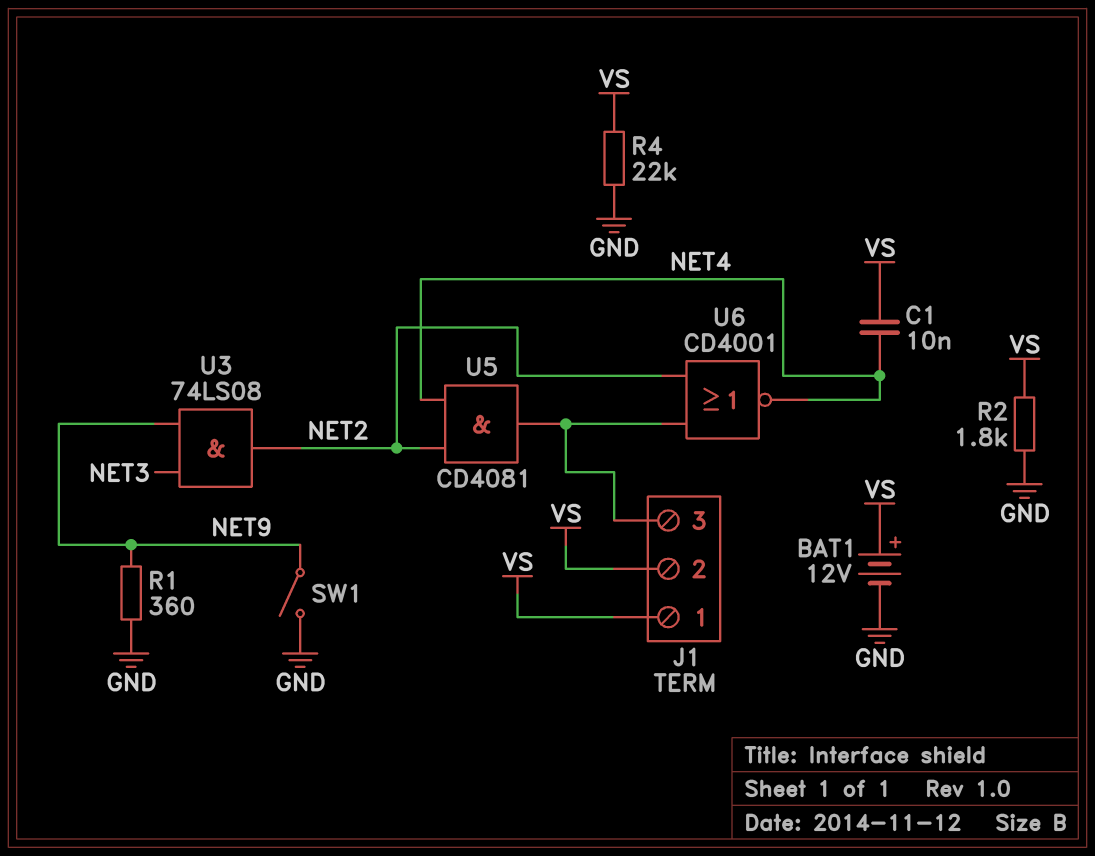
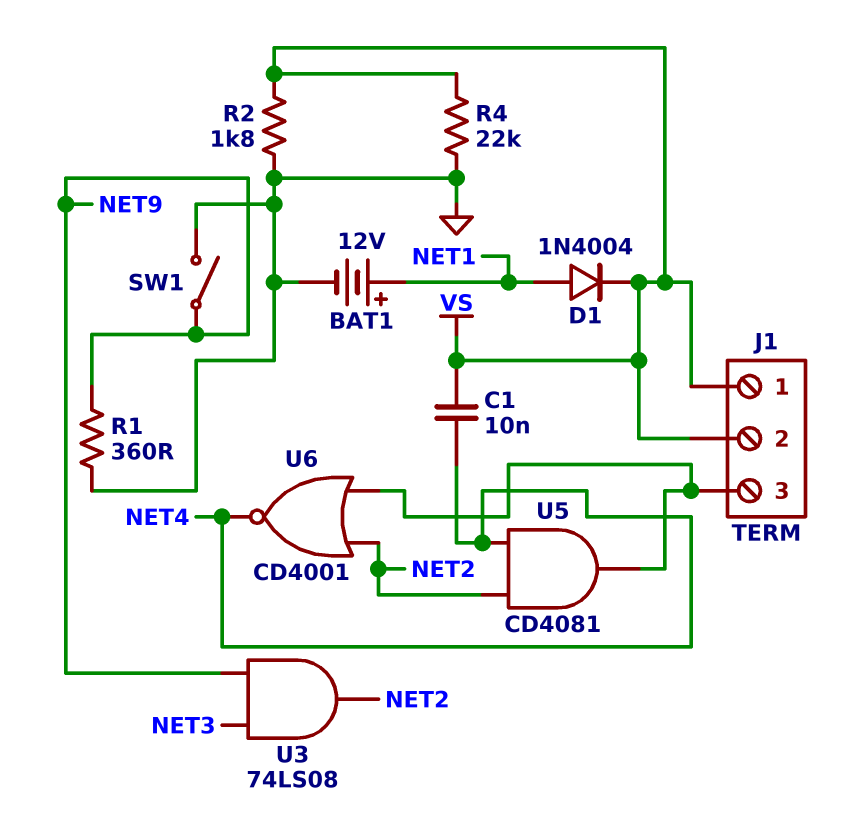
BAT1: 12V (plus VS, minus GND) -> 12V (plus NET1, minus GND)
D1: none -> diode 1N4004 (A NET1, K VS)

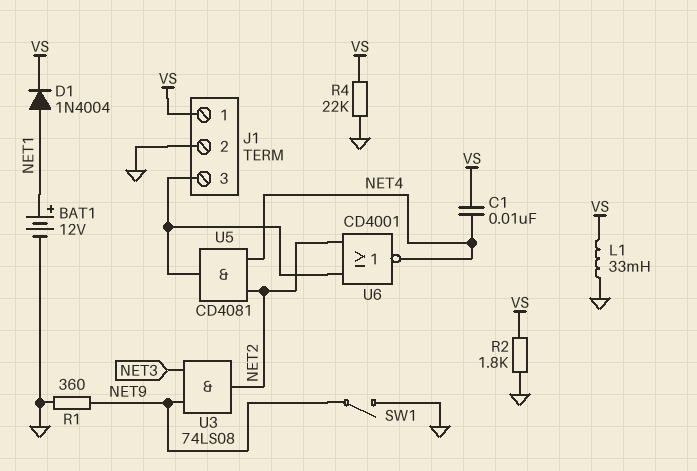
J1 pin 2: VS -> GND
L1: none -> 33mH (GND, VS)

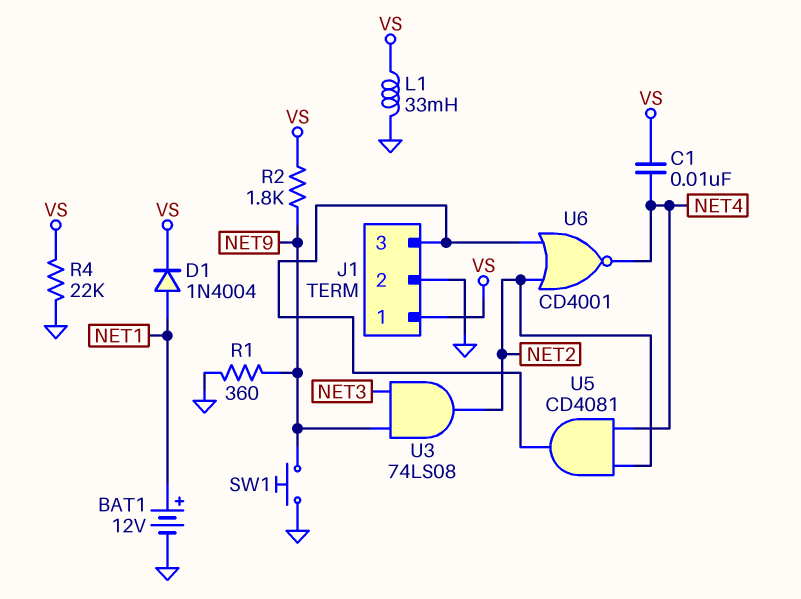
R2: 1.8k (GND, VS) -> 1.8k (NET9, VS)
SW1: switch (GND, NET9) -> button (GND, NET9)

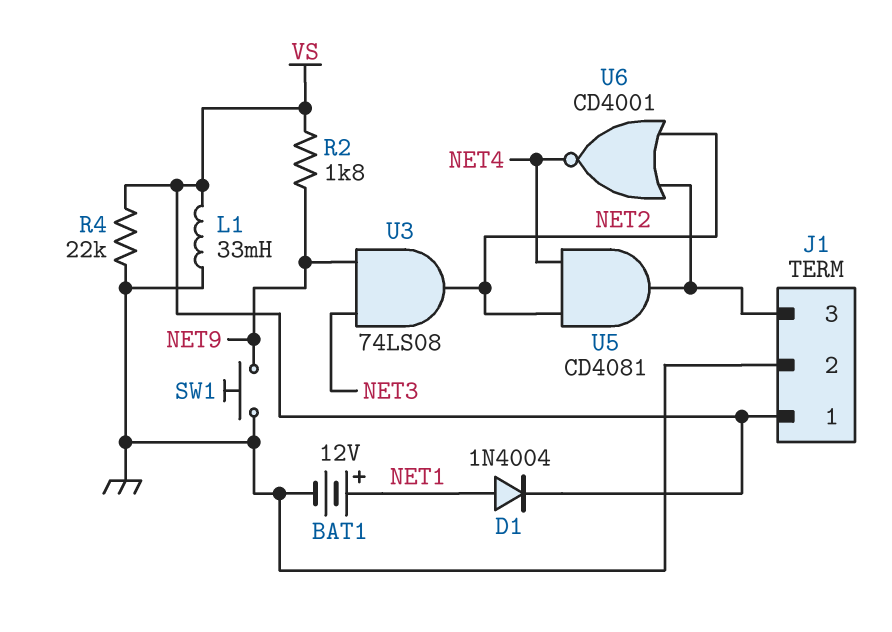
C1: 10nF (NET4, VS) -> none
R1: 360 (GND, NET9) -> none

